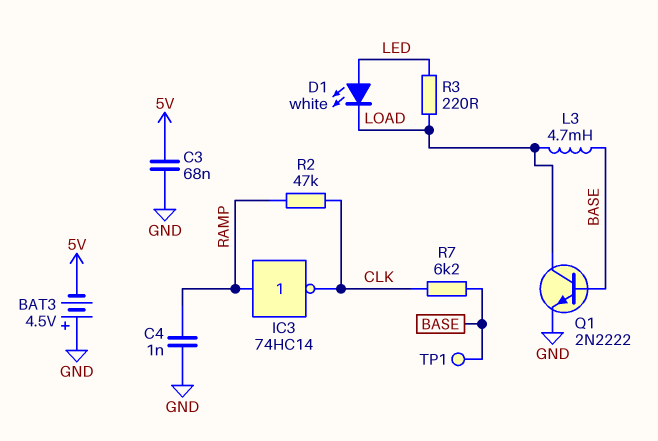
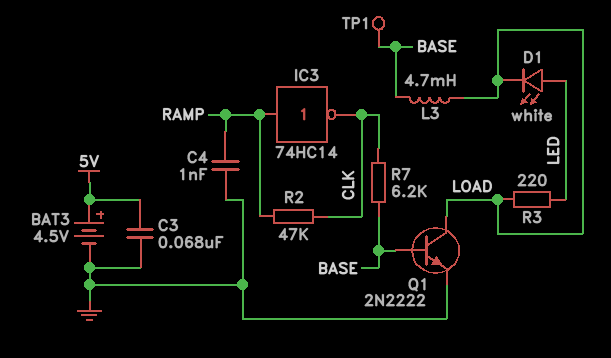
BAT3: 4.5V (plus GND, minus 5V) -> 4.5V (plus 5V, minus GND)

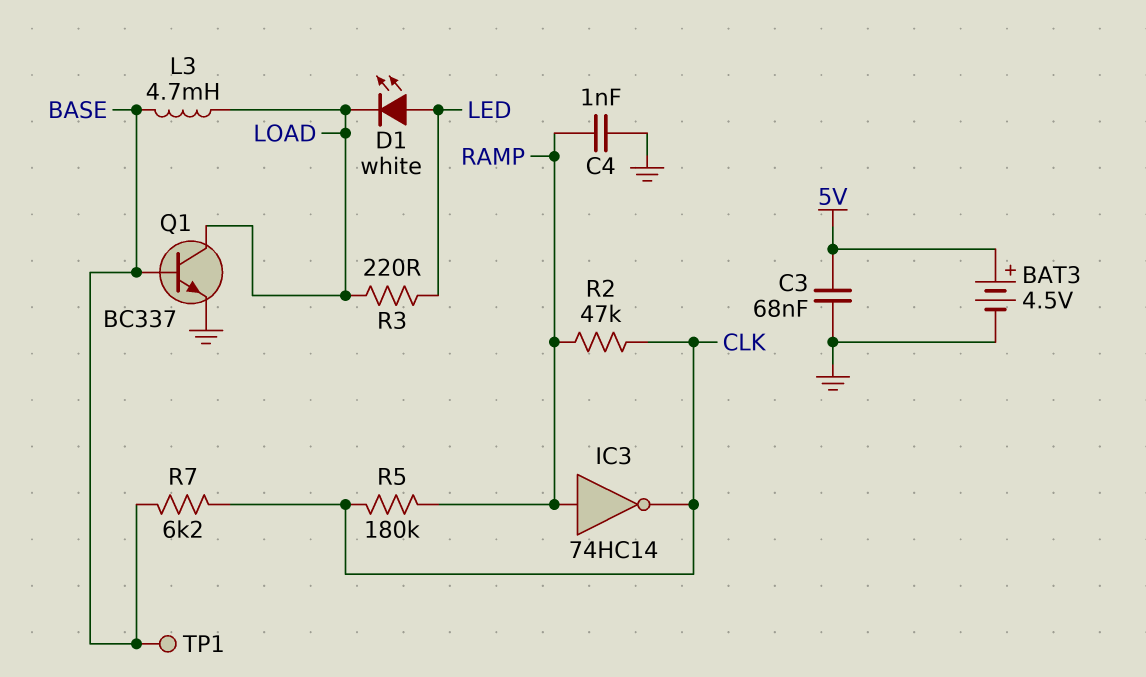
Q1: NPN 2N2222 (B BASE, C LOAD, E GND) -> NPN BC337 (B BASE, C LOAD, E GND)
R5: none -> 180k (CLK, RAMP)

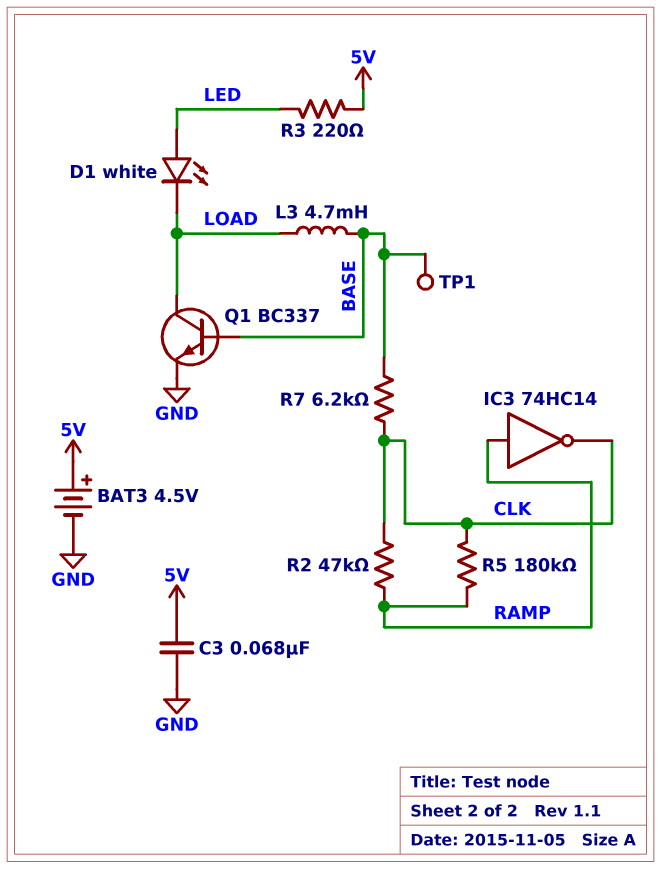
C4: 1nF (GND, RAMP) -> none
R3: 220 (LED, LOAD) -> 220 (5V, LED)

